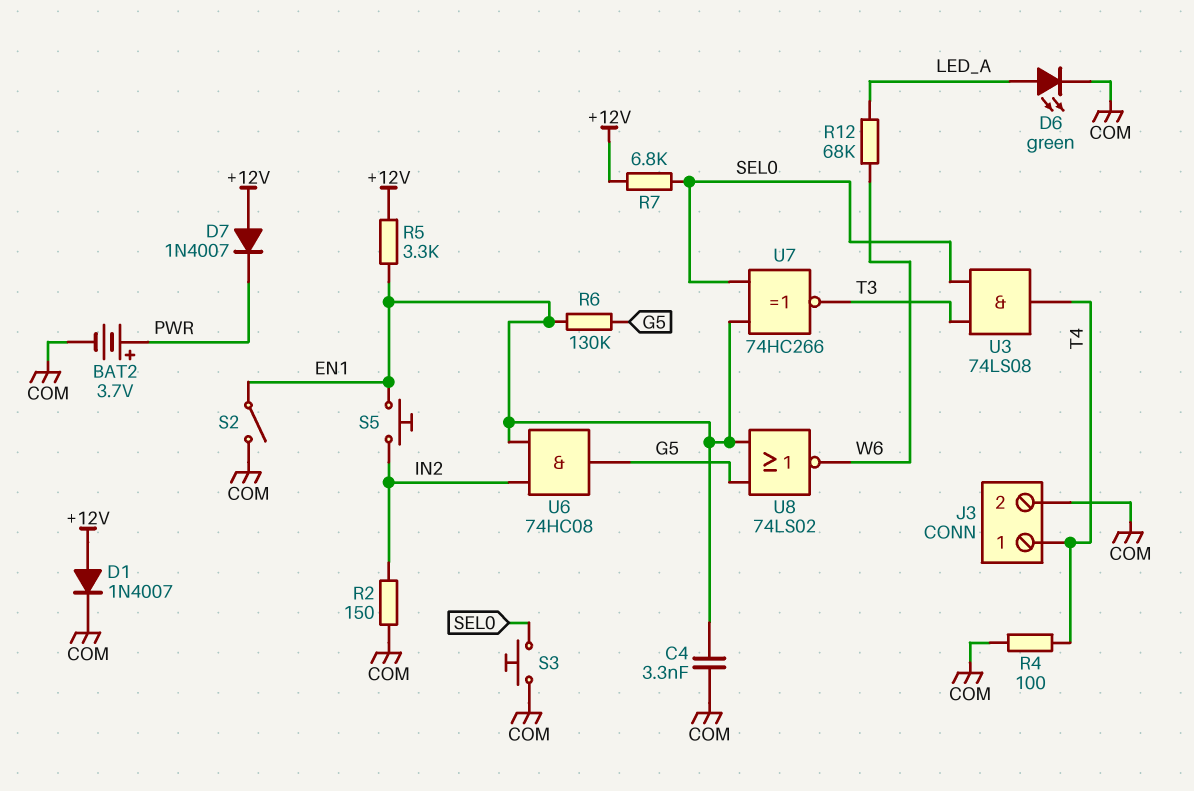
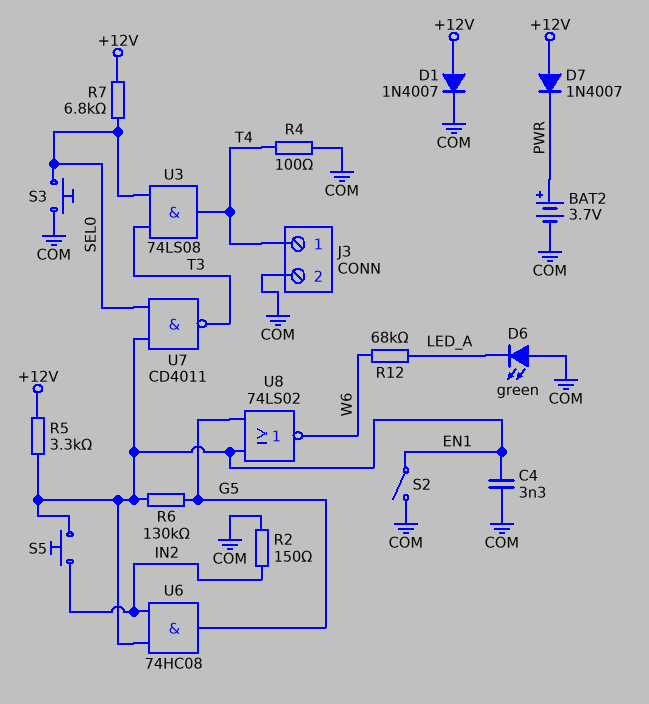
D6: LED green (A LED_A, K COM) -> LED green (A COM, K LED_A)
U7: XNOR 74HC266 (in EN1, in SEL0, out T3) -> NAND CD4011 (in EN1, in SEL0, out T3)

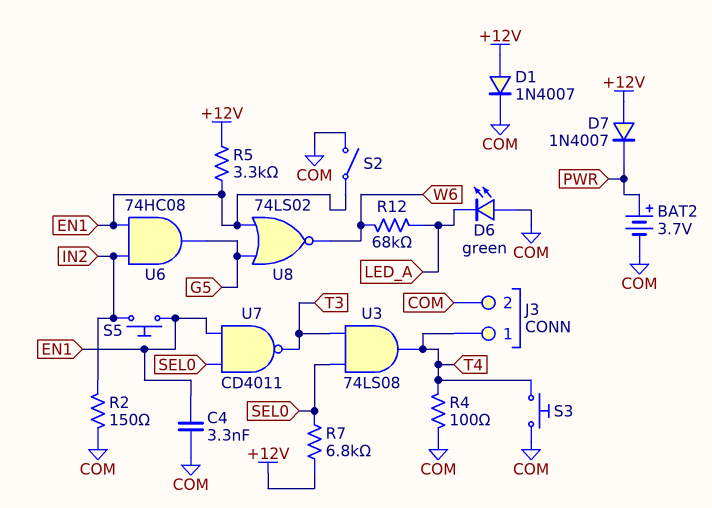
R6: 130k (EN1, G5) -> none
S3: button (COM, SEL0) -> button (COM, T4)

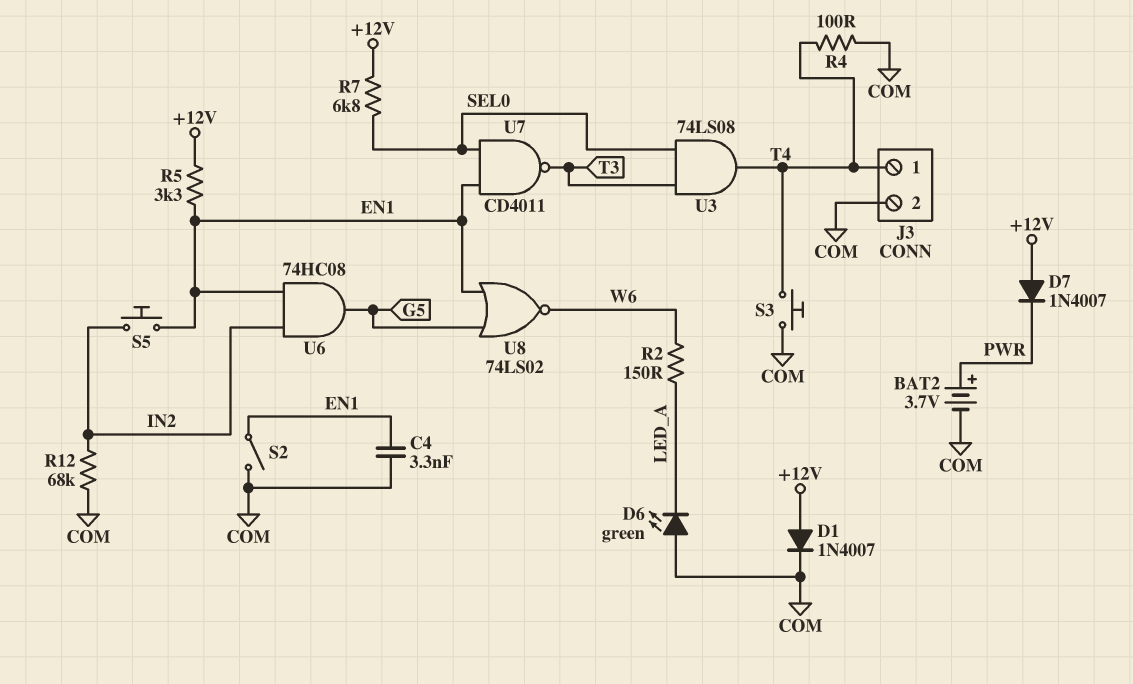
R2: 150 (COM, IN2) -> 150 (LED_A, W6)
R12: 68k (LED_A, W6) -> 68k (COM, IN2)

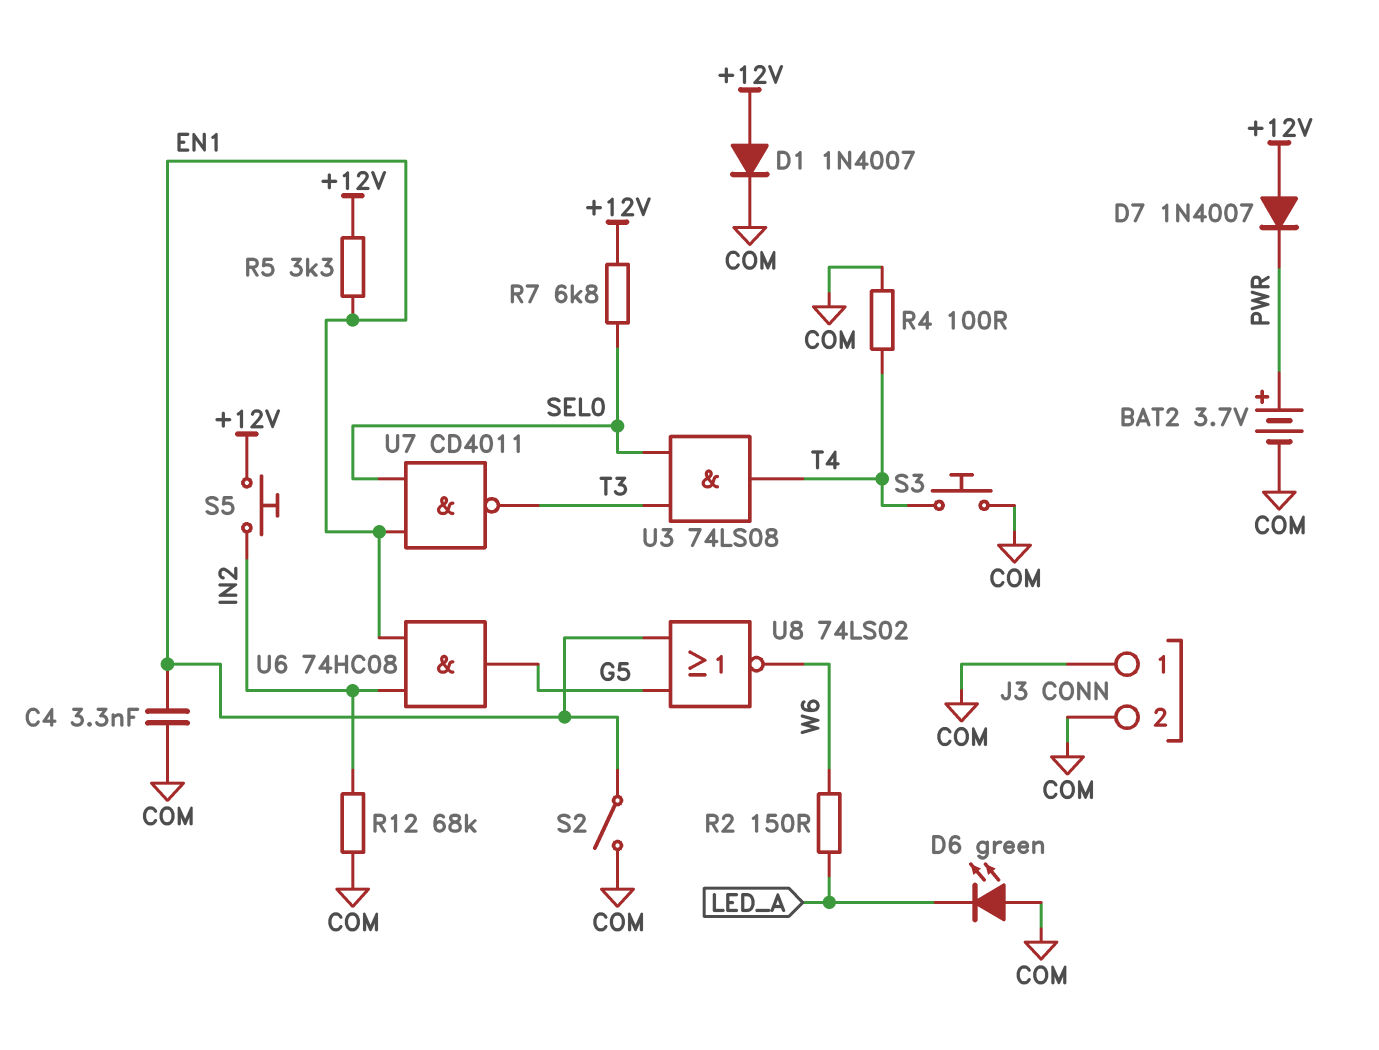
J3 pin 1: T4 -> COM
S5: button (EN1, IN2) -> button (+12V, IN2)

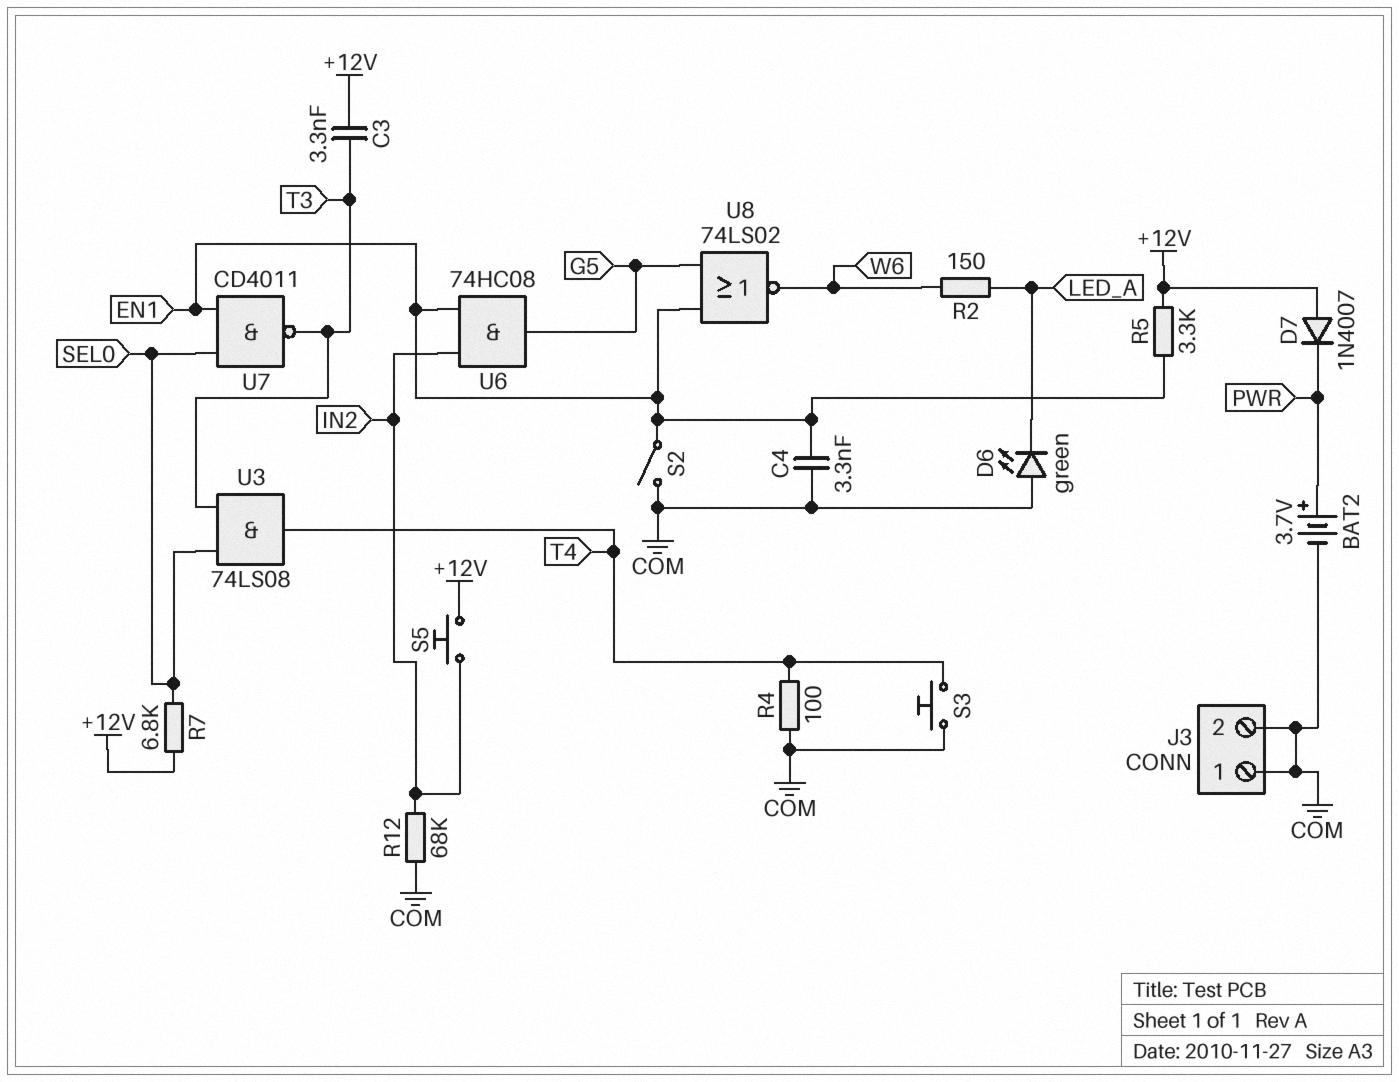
C3: none -> 3.3nF (+12V, T3)
D1: diode 1N4007 (A +12V, K COM) -> none

